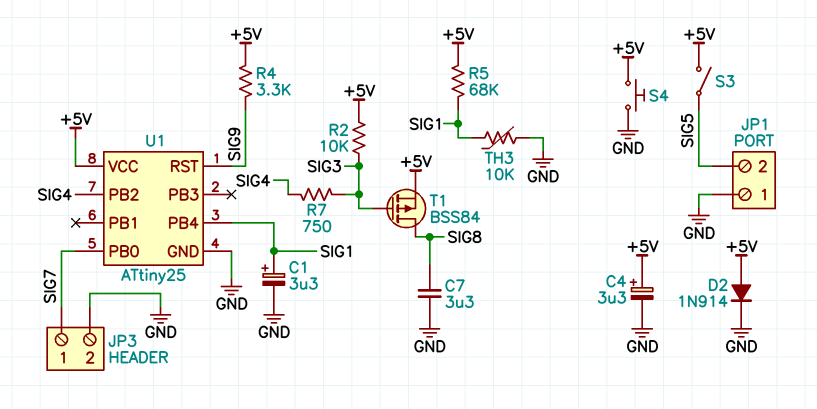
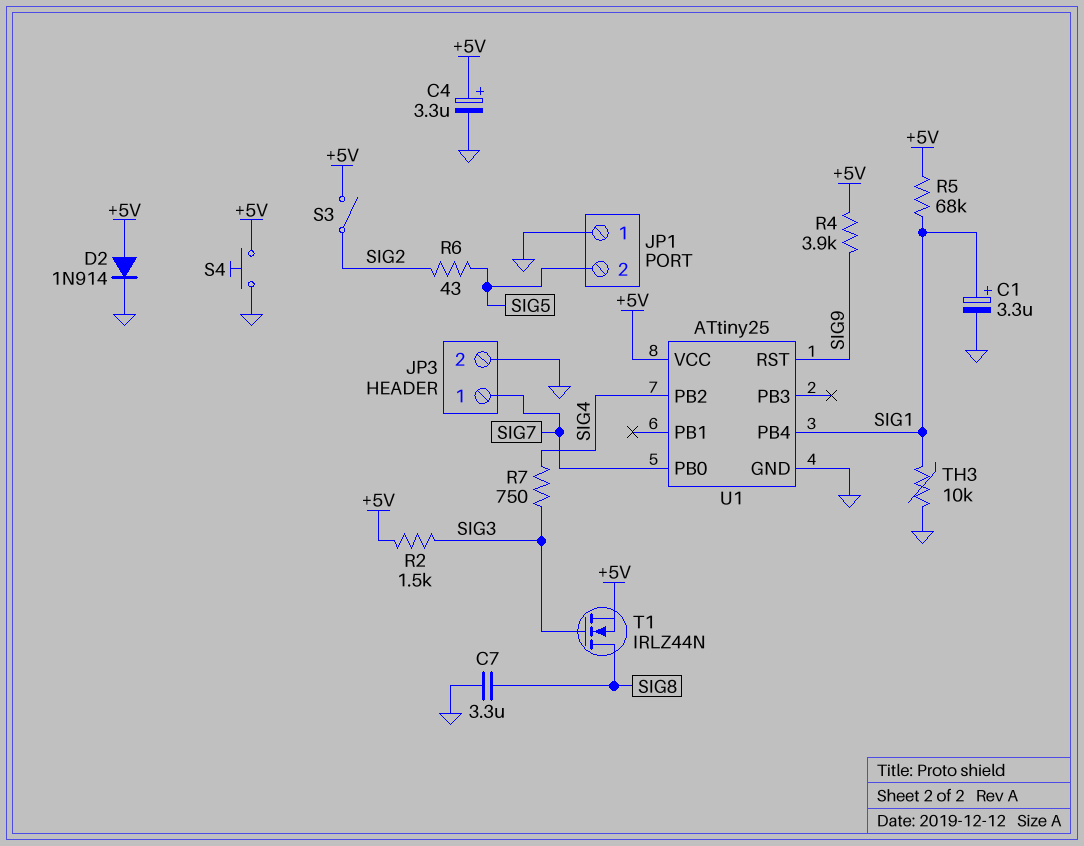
R2: 10k (+5V, SIG3) -> 1.5k (+5V, SIG3)
R4: 3.3k (+5V, SIG9) -> 3.9k (+5V, SIG9)
R6: none -> 43 (SIG2, SIG5)
S3: switch (+5V, SIG5) -> switch (+5V, SIG2)
T1: PMOS BSS84 (G SIG3, D SIG8, S +5V) -> NMOS IRLZ44N (G SIG3, D SIG8, S +5V)

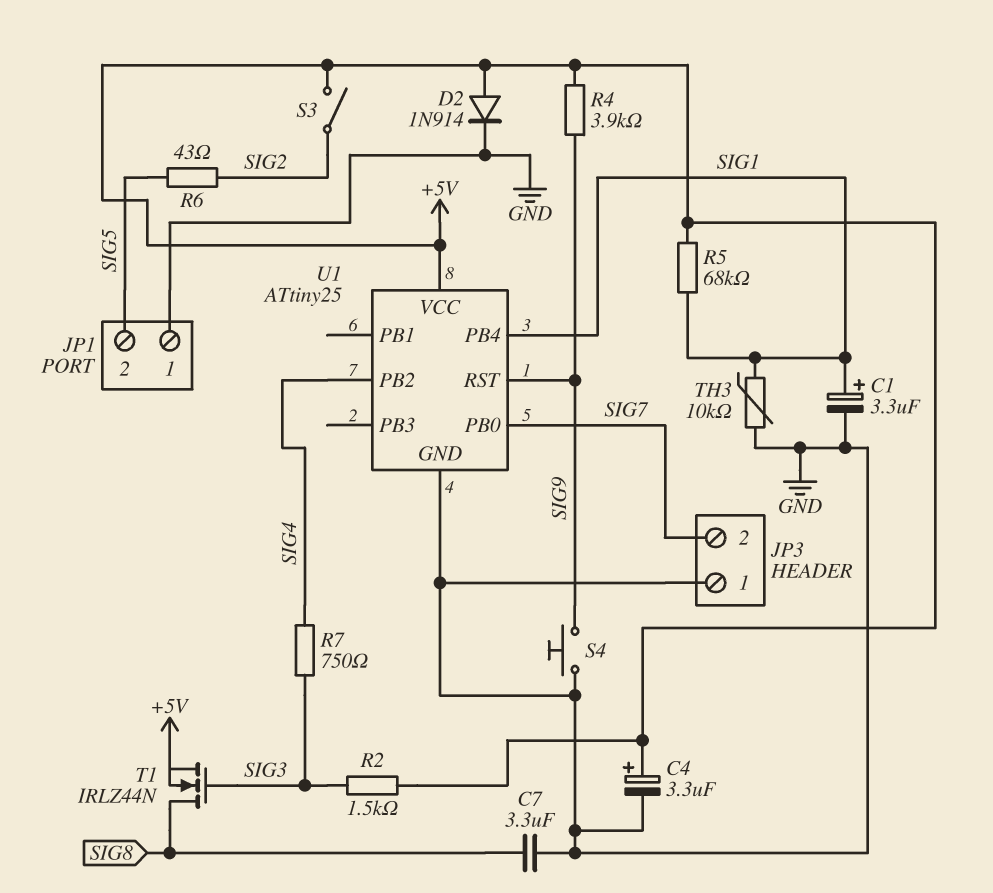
JP3 pin 1: SIG7 -> GND
JP3 pin 2: GND -> SIG7
S4: button (+5V, GND) -> button (GND, SIG9)

